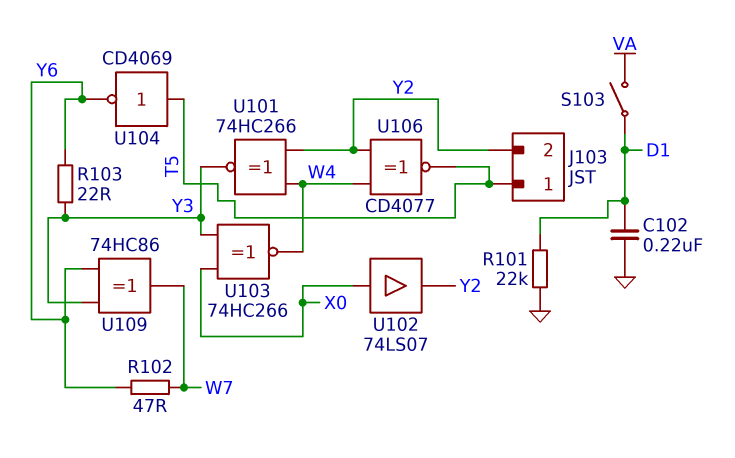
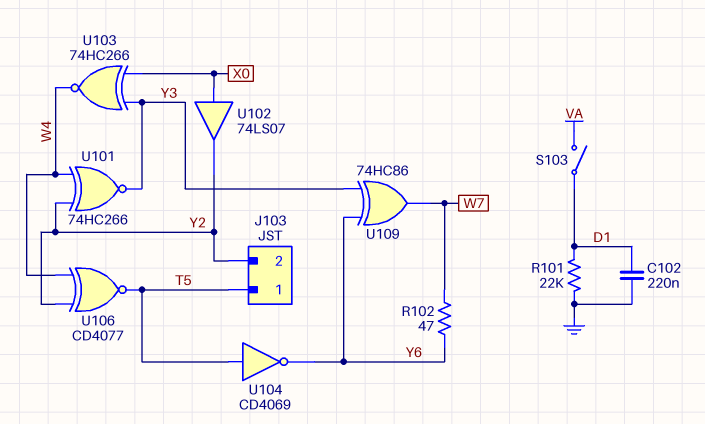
R103: 22 (Y3, Y6) -> none

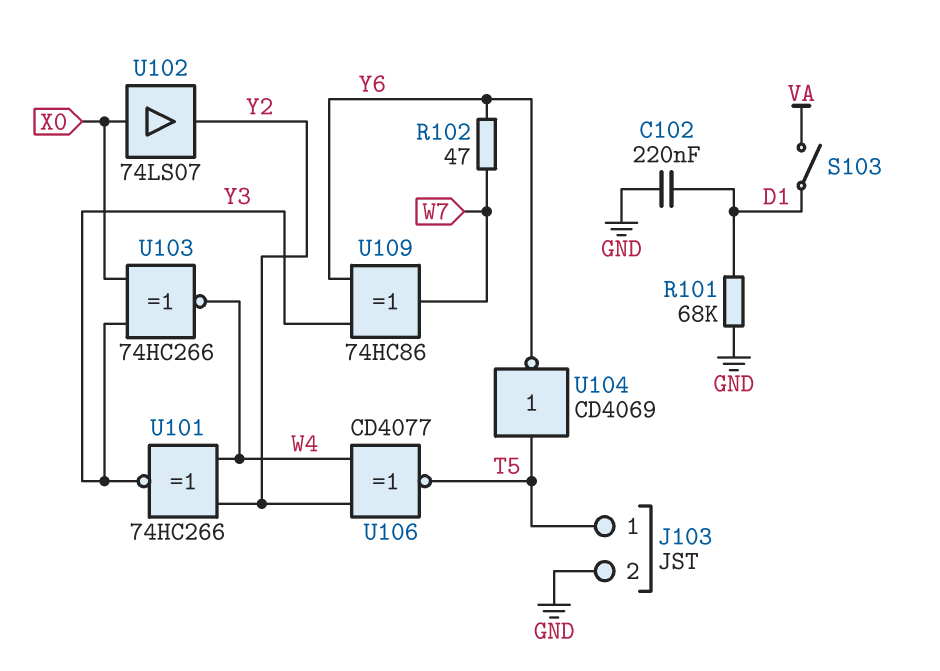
J103 pin 2: Y2 -> GND
R101: 22k (D1, GND) -> 68k (D1, GND)

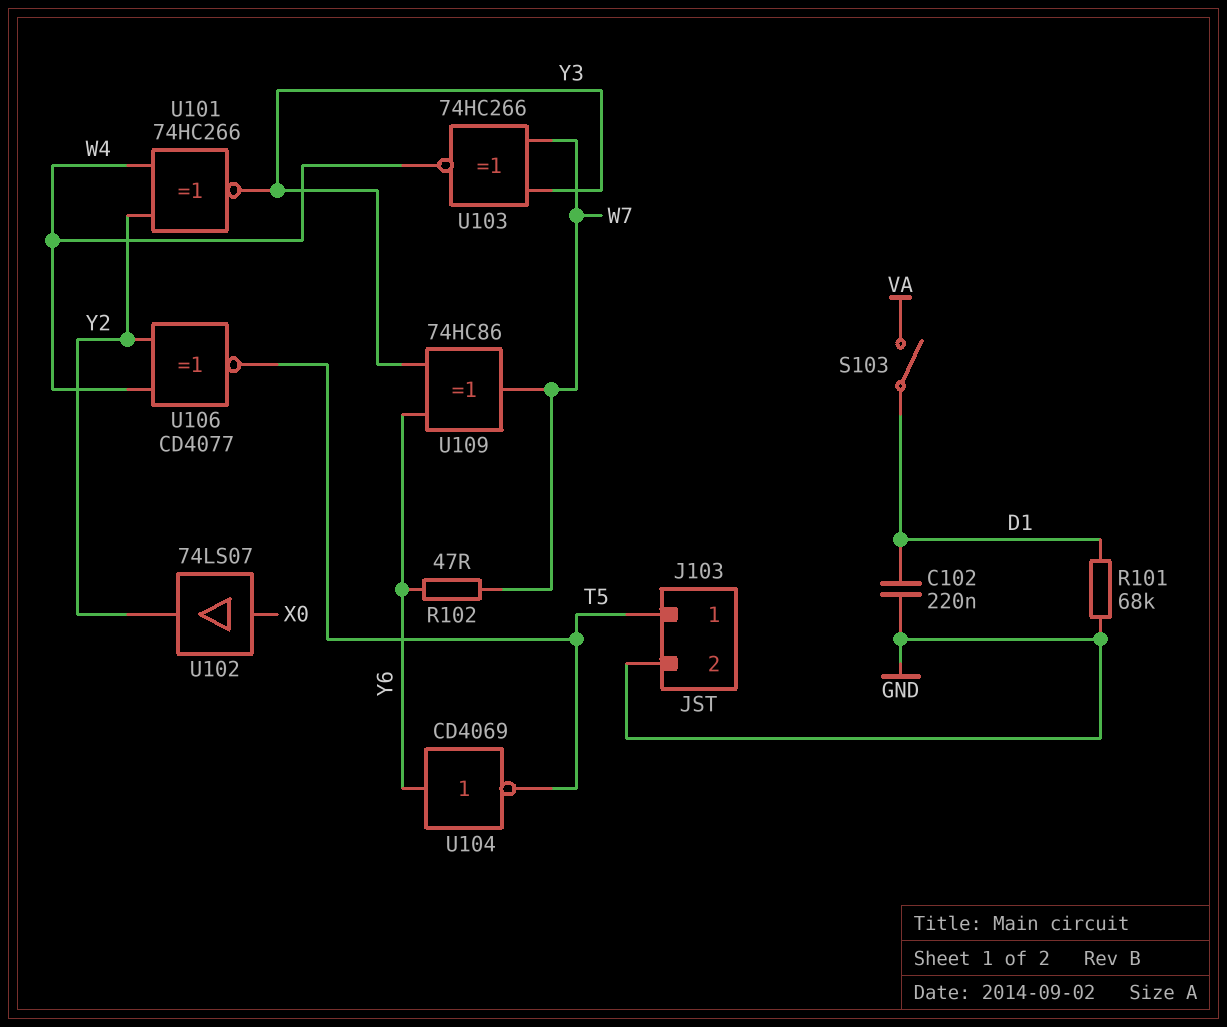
U103: XNOR 74HC266 (in X0, in Y3, out W4) -> XNOR 74HC266 (in W7, in Y3, out W4)
U104: NOT CD4069 (in T5, out Y6) -> NOT CD4069 (in Y6, out T5)

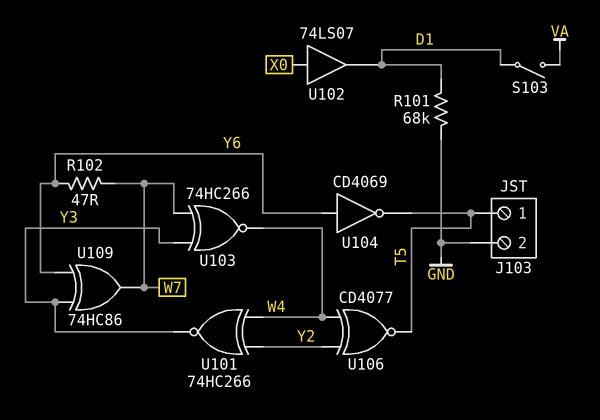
C102: 220nF (D1, GND) -> none
U102: buffer 74LS07 (in X0, out Y2) -> buffer 74LS07 (in X0, out D1)

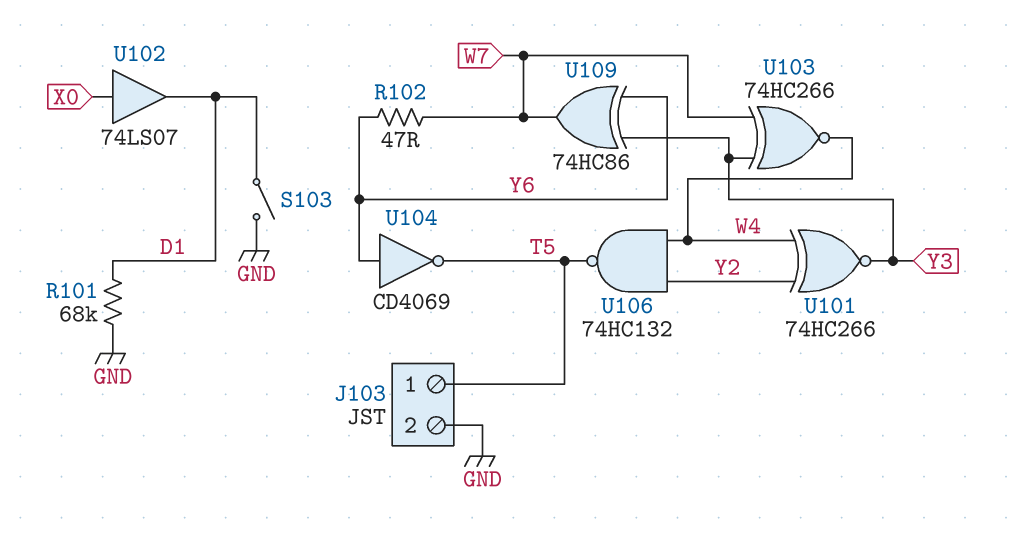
S103: switch (D1, VA) -> switch (D1, GND)
U106: XNOR CD4077 (in W4, in Y2, out T5) -> NAND 74HC132 (in W4, in Y2, out T5)

